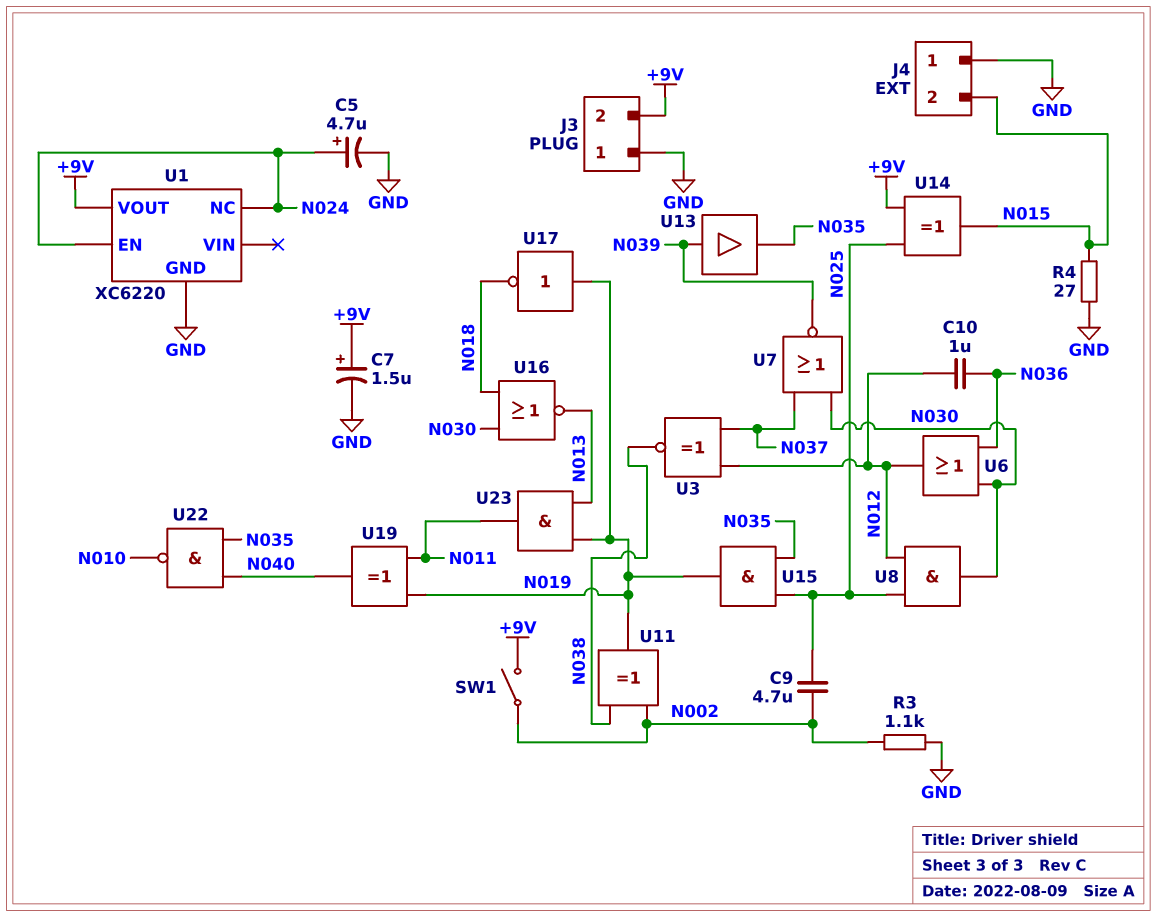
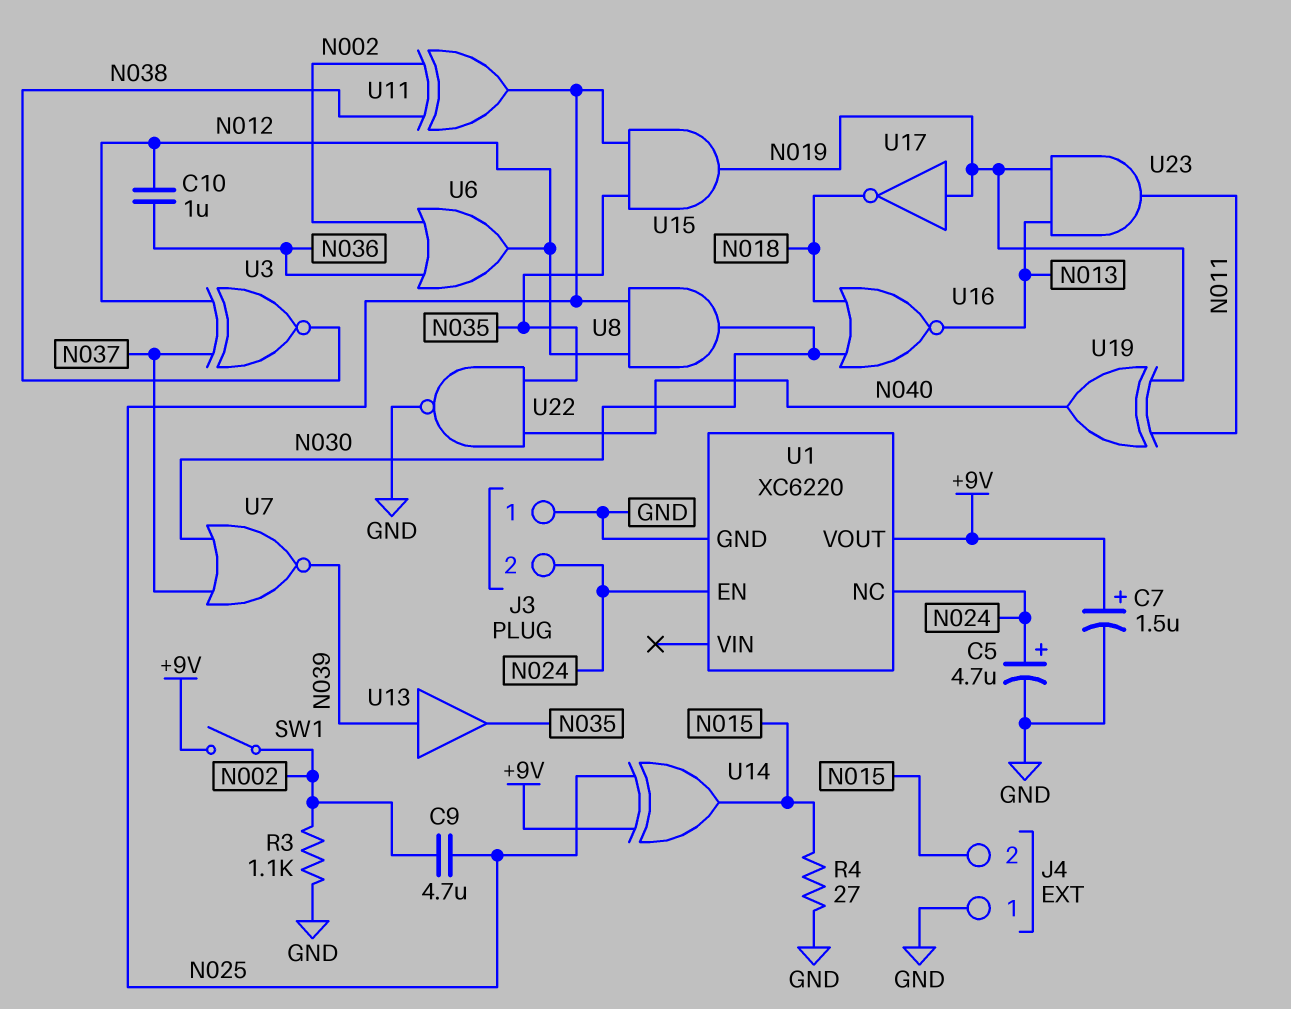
J3 pin 2: +9V -> N024
U6: OR (in N030, in N036, out N012) -> OR (in N002, in N036, out N012)
U11: XOR (in N002, in N038, out N019) -> XOR (in N002, in N038, out N025)
U22: NAND (in N035, in N040, out N010) -> NAND (in N035, in N040, out GND)

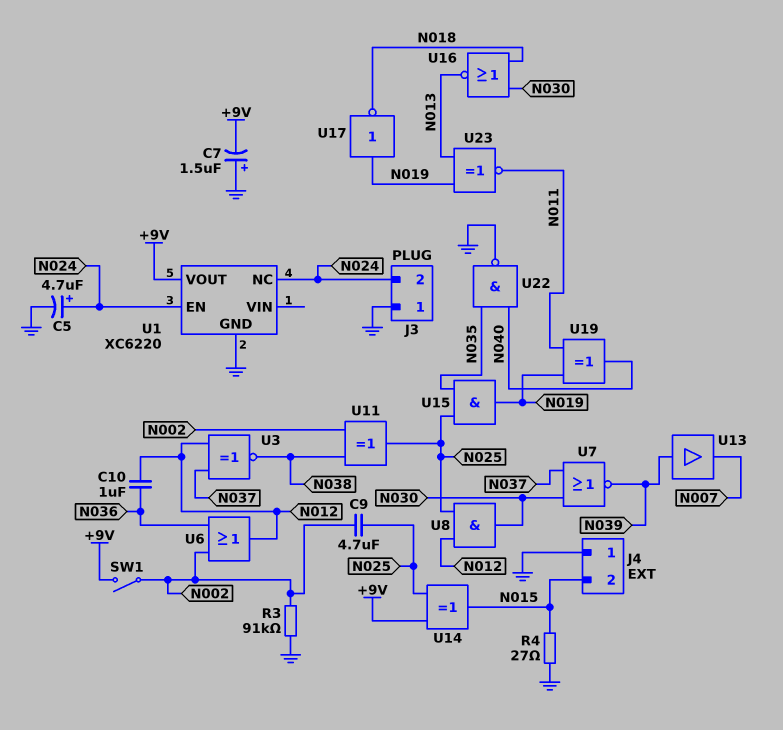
C7: 1.5uF (plus +9V, minus GND) -> 1.5uF (plus GND, minus +9V)
R3: 1.1k (GND, N002) -> 91k (GND, N002)
U13: buffer (in N039, out N035) -> buffer (in N039, out N007)
U23: AND (in N013, in N019, out N011) -> XNOR (in N013, in N019, out N011)

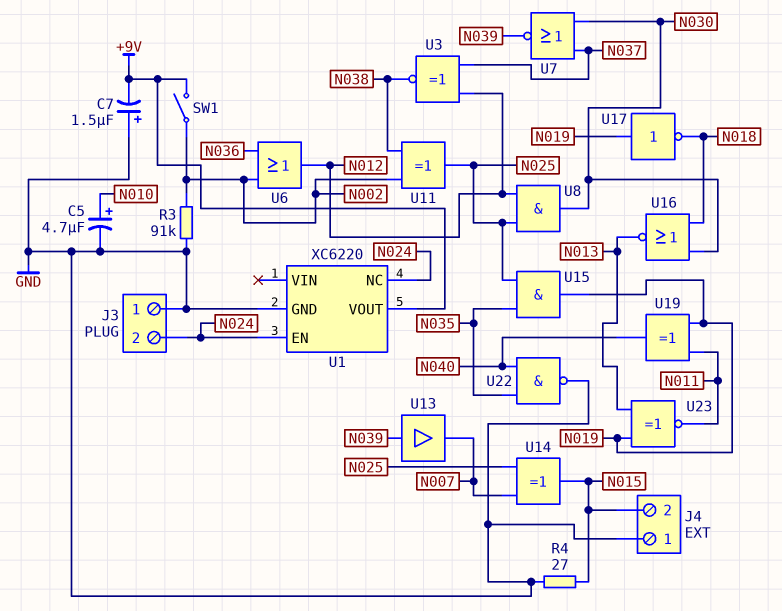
C5: 4.7uF (plus N024, minus GND) -> 4.7uF (plus N010, minus GND)
C9: 4.7uF (N002, N025) -> none
C10: 1uF (N012, N036) -> none
U14: XOR (in +9V, in N025, out N015) -> XOR (in N007, in N025, out N015)

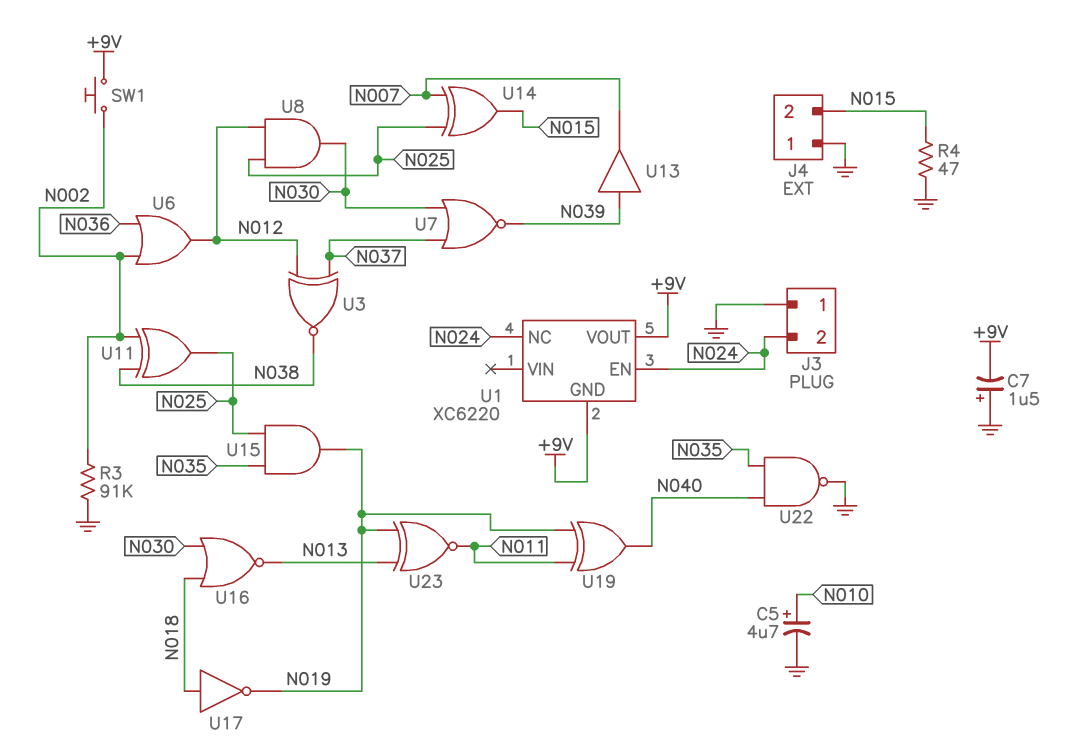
R4: 27 (GND, N015) -> 47 (GND, N015)
SW1: switch (+9V, N002) -> button (+9V, N002)
U1 pin GND: GND -> +9V
U17: NOT (in N019, out N018) -> NOT (in N018, out N019)

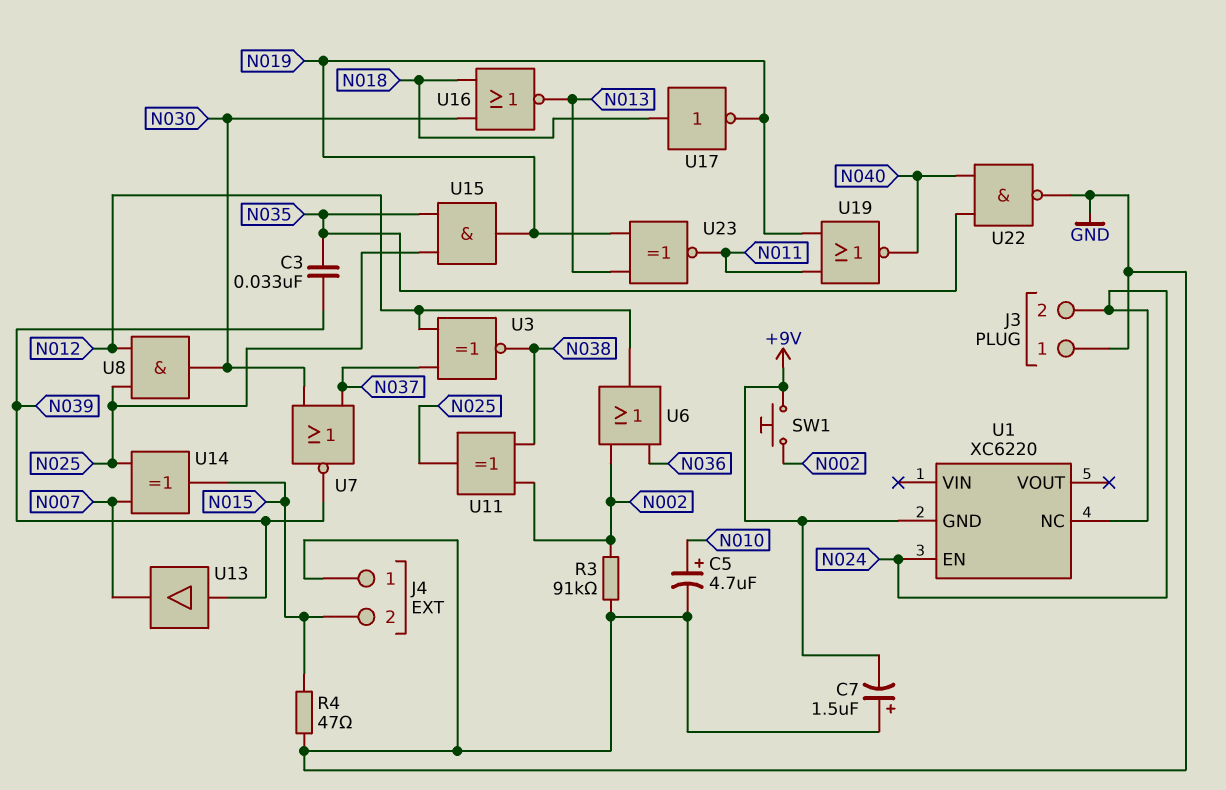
C3: none -> 33nF (N035, N039)
U1 pin VOUT: +9V -> none
U19: XOR (in N011, in N019, out N040) -> NOR (in N011, in N019, out N040)

